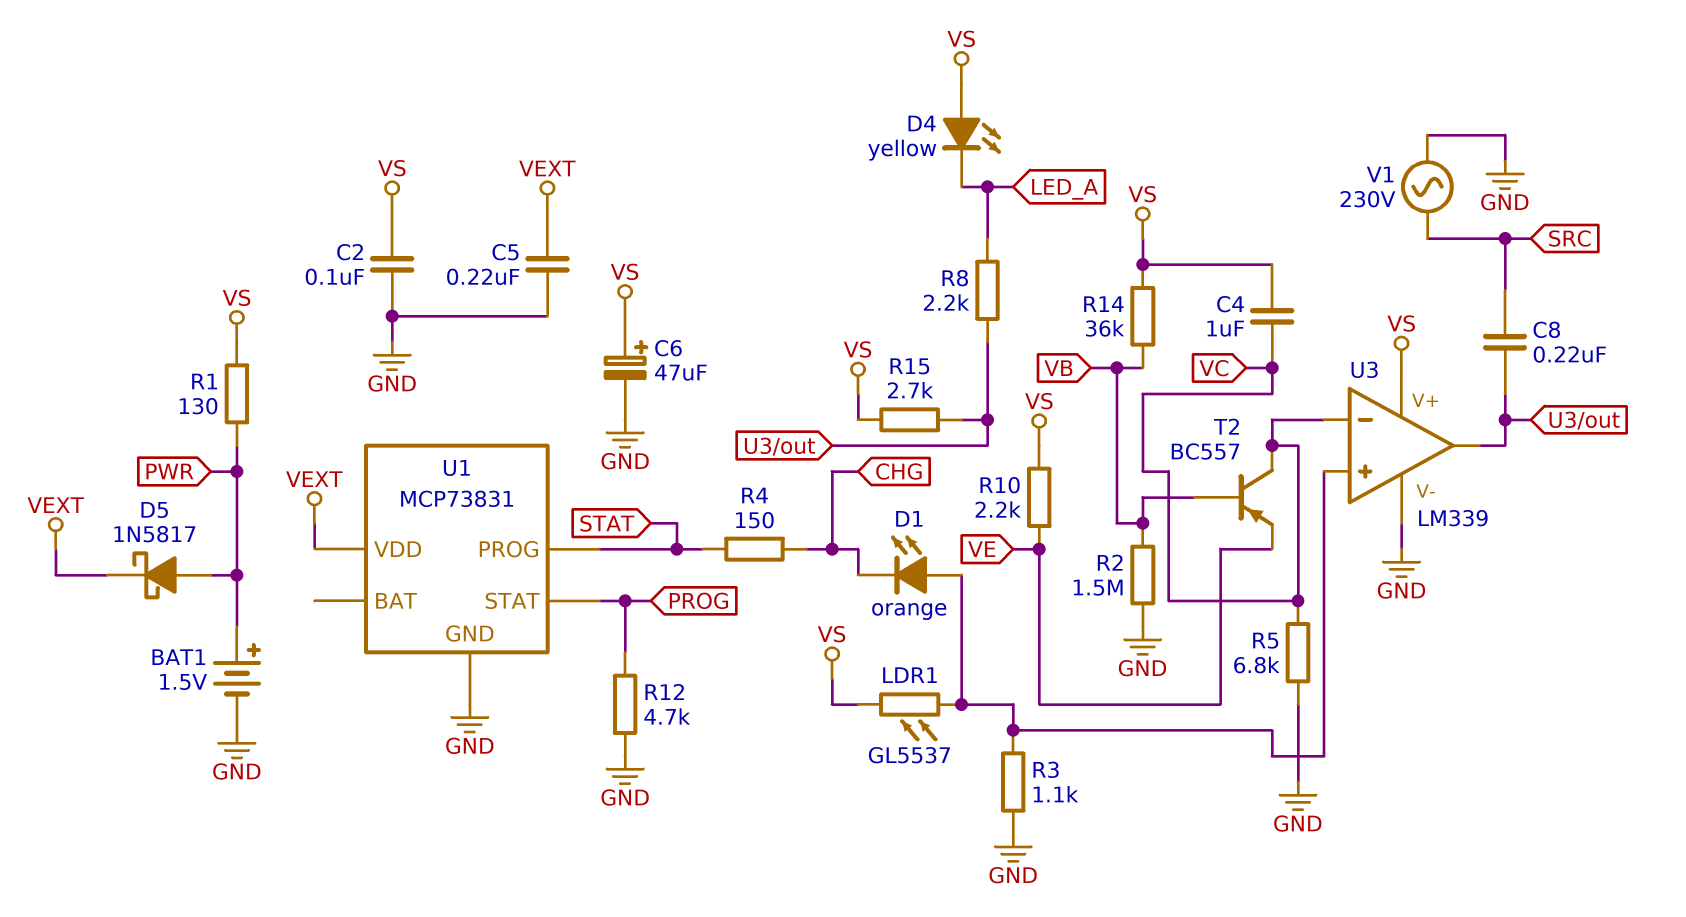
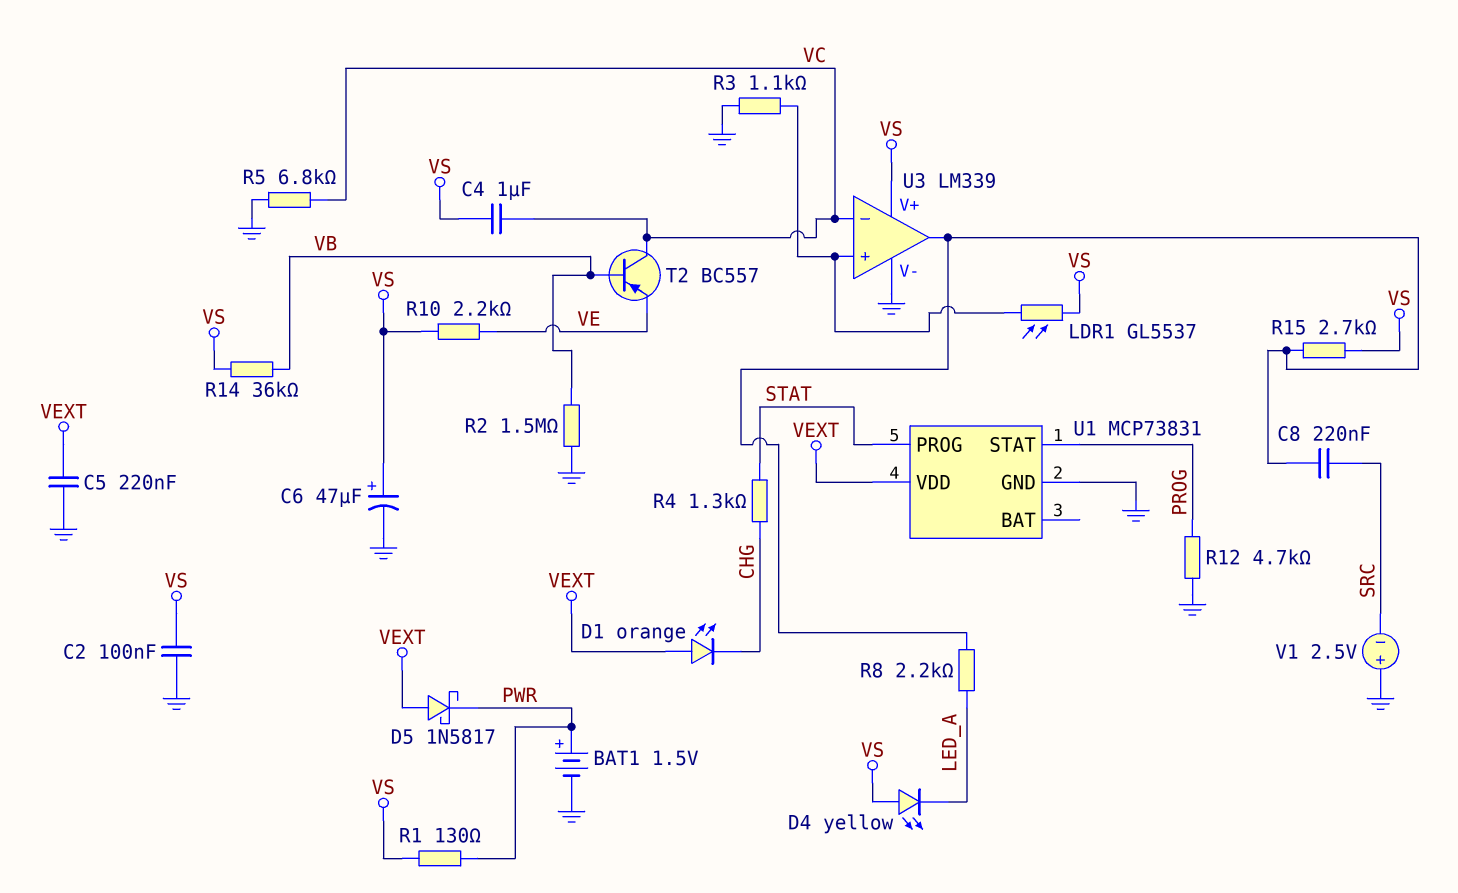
D1: LED orange (A U3/in+, K CHG) -> LED orange (A VEXT, K CHG)
D5: schottky 1N5817 (A PWR, K VEXT) -> schottky 1N5817 (A VEXT, K PWR)
R4: 150 (CHG, STAT) -> 1.3k (CHG, STAT)
V1: AC 230V (GND, SRC) -> 2.5V (plus GND, minus SRC)

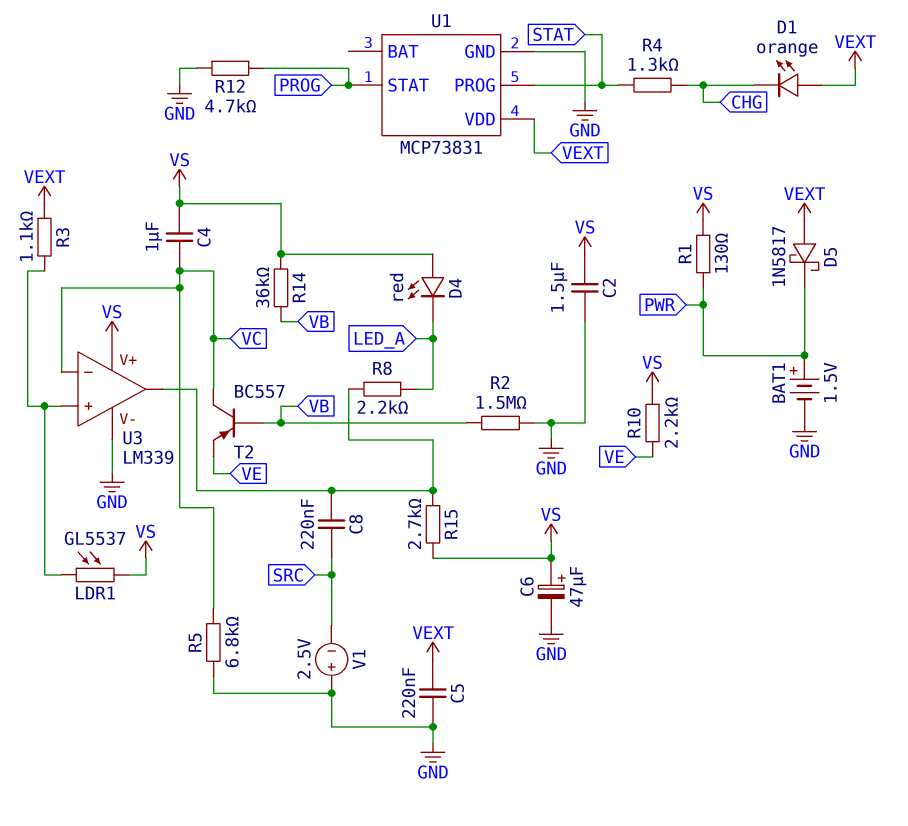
C2: 100nF (GND, VS) -> 1.5uF (GND, VS)
D4: LED yellow (A VS, K LED_A) -> LED red (A VS, K LED_A)
R3: 1.1k (GND, U3/in+) -> 1.1k (U3/in+, VEXT)

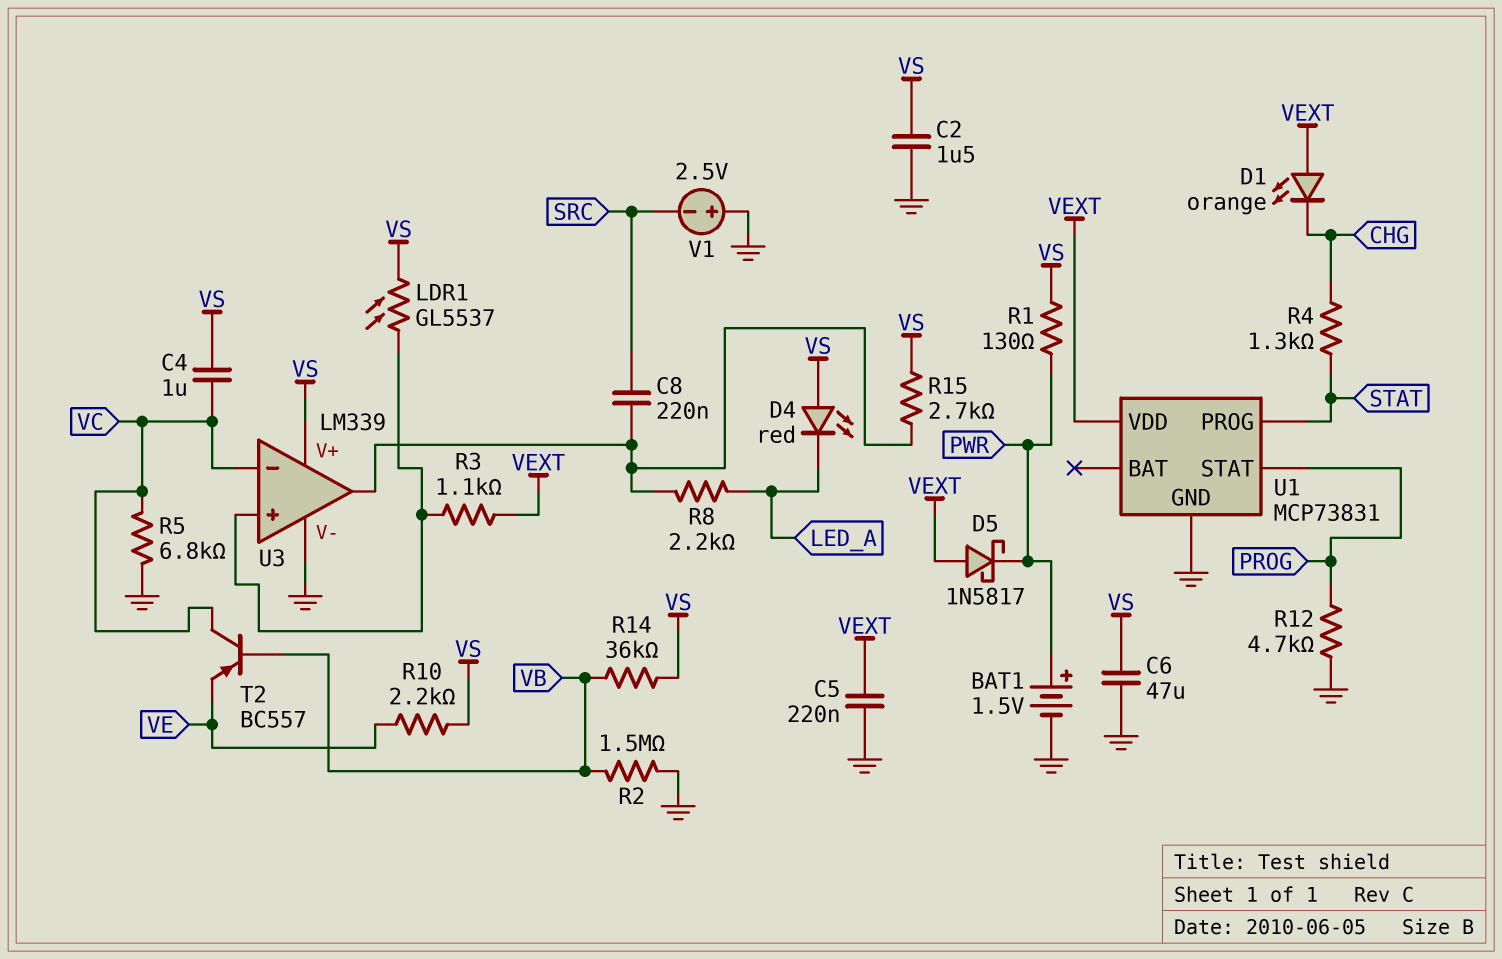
C6: 47uF (plus VS, minus GND) -> 47uF (GND, VS)

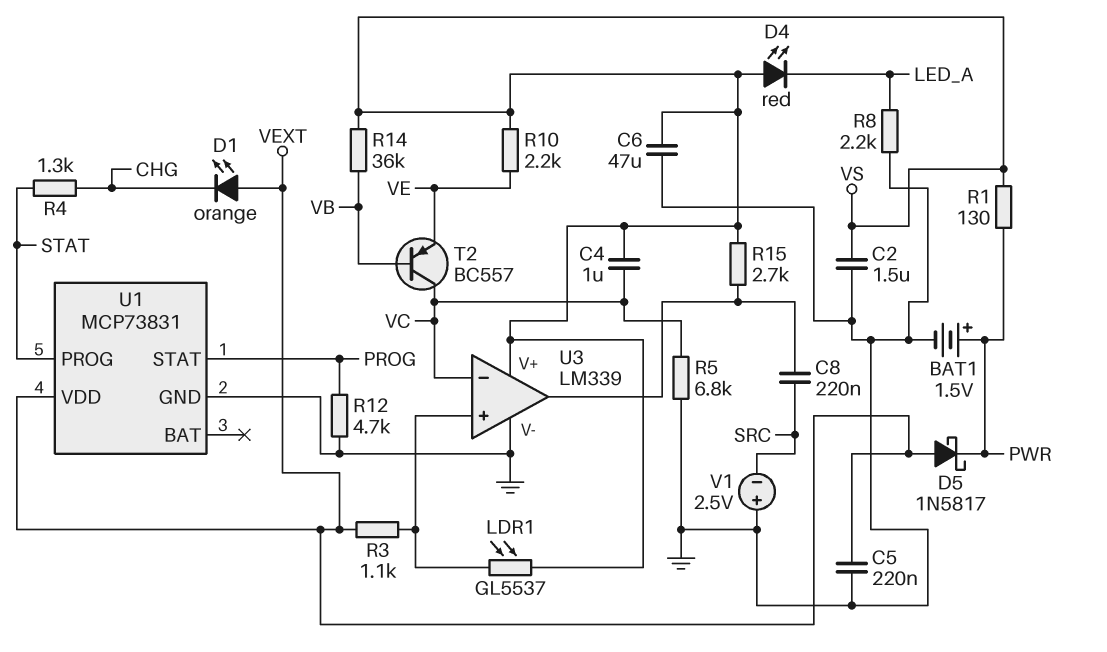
R2: 1.5M (GND, VB) -> none
R8: 2.2k (LED_A, U3/out) -> 2.2k (GND, LED_A)

